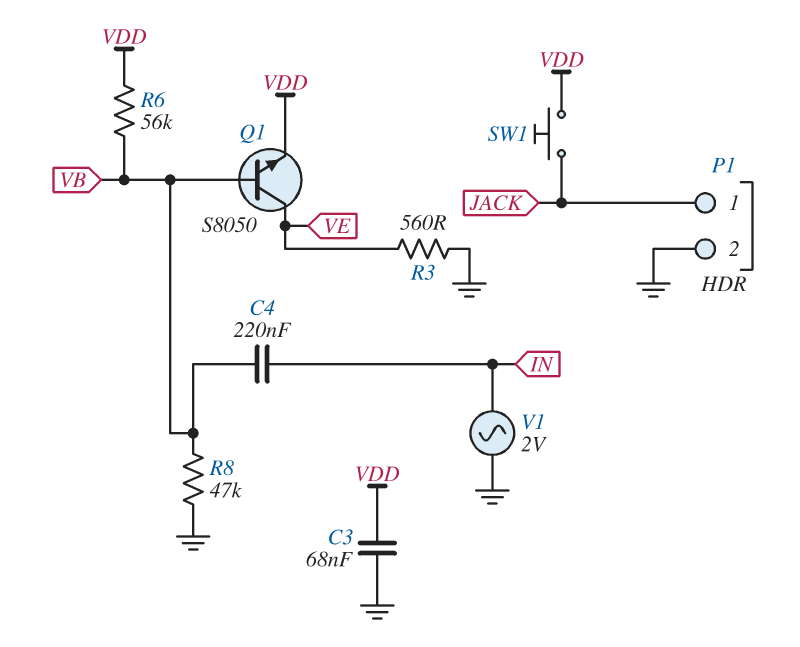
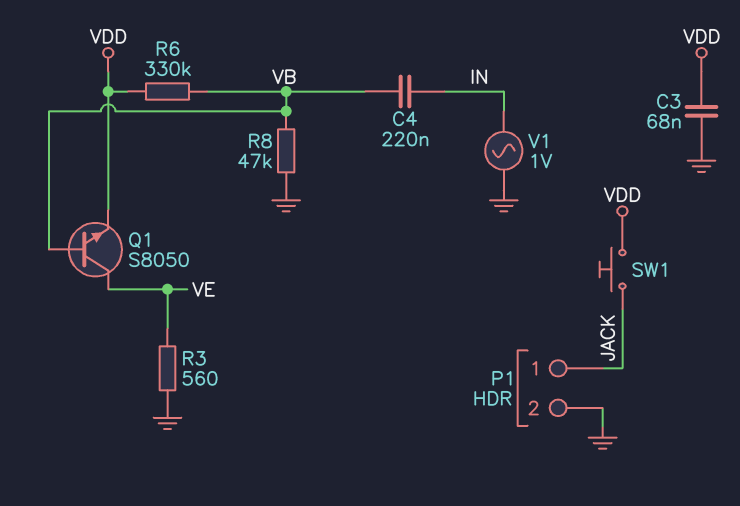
R6: 56k (VB, VDD) -> 330k (VB, VDD)
V1: AC 2V (GND, IN) -> AC 1V (GND, IN)

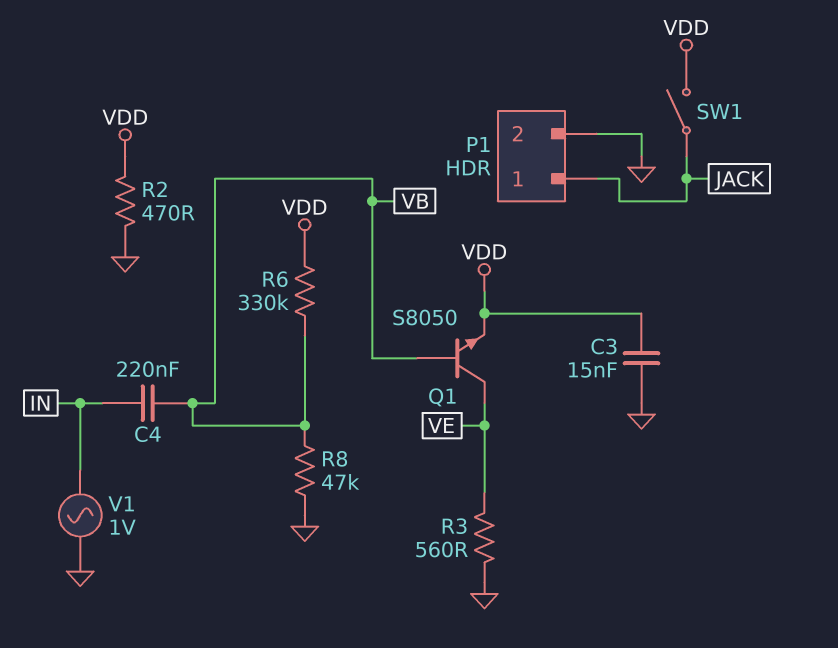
C3: 68nF (GND, VDD) -> 15nF (GND, VDD)
R2: none -> 470 (GND, VDD)
SW1: button (JACK, VDD) -> switch (JACK, VDD)

